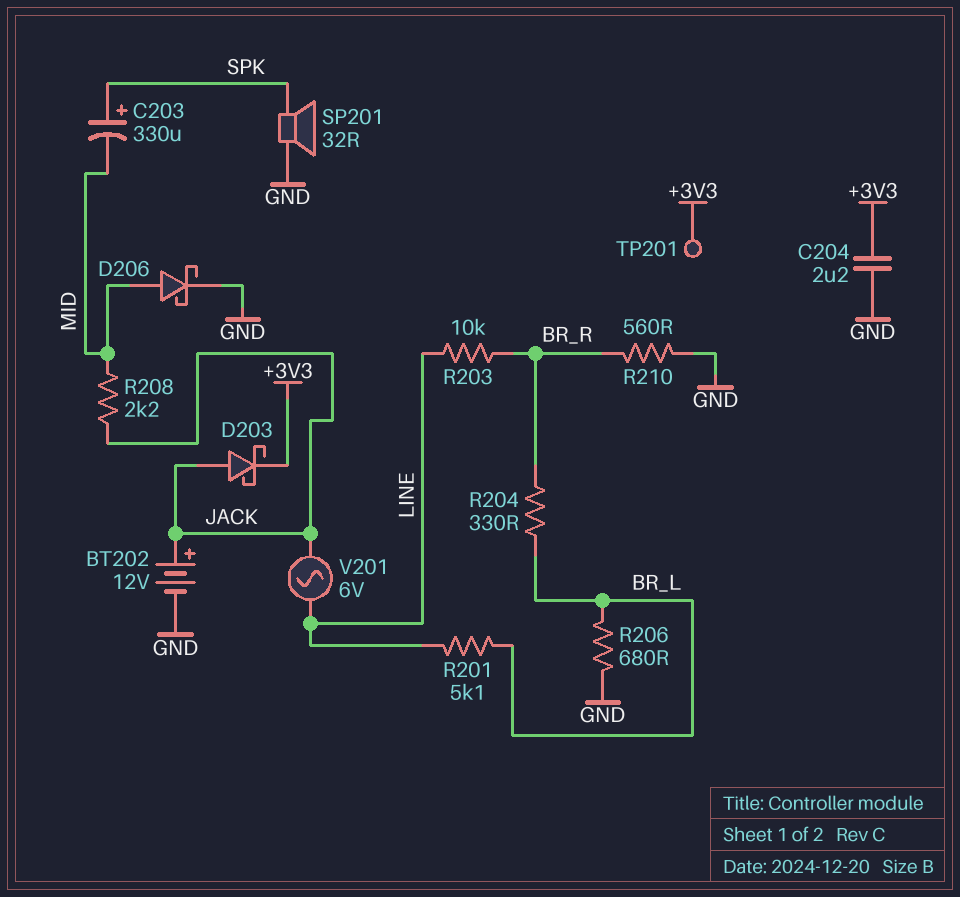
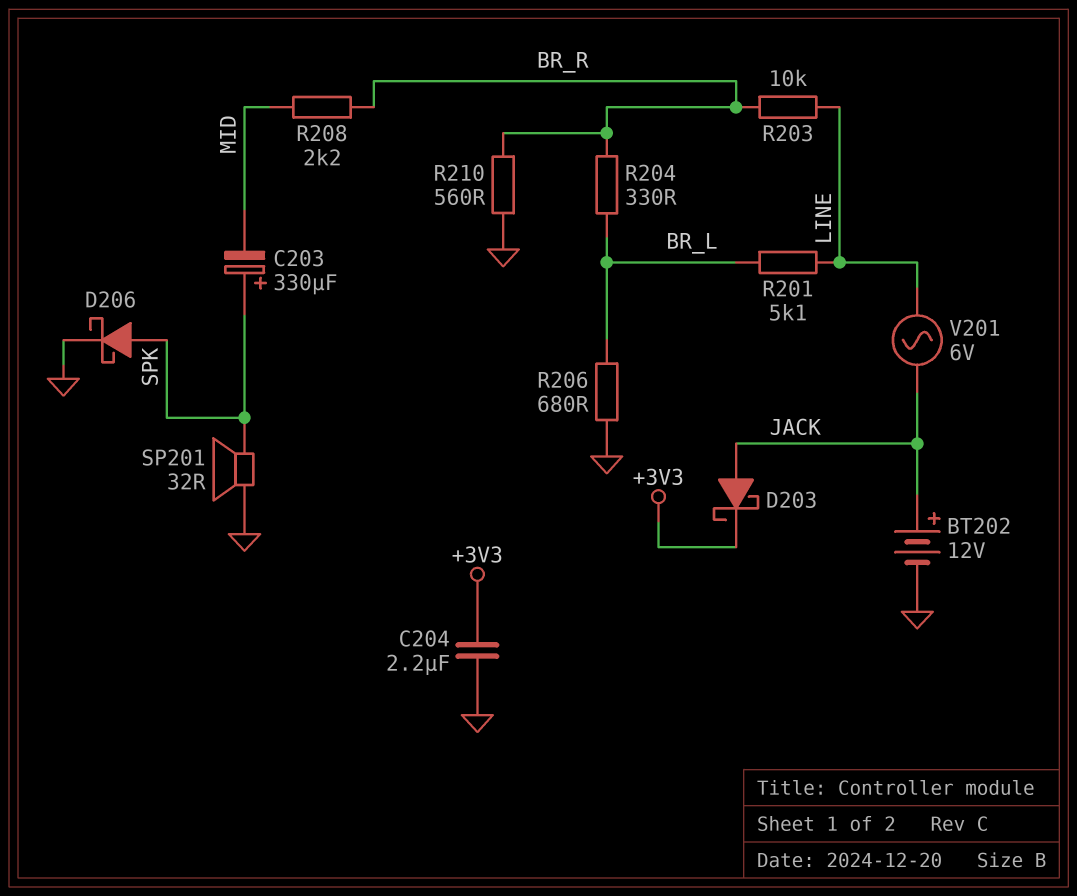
D206: schottky (A MID, K GND) -> schottky (A SPK, K GND)
R208: 2.2k (JACK, MID) -> 2.2k (BR_R, MID)
TP201: test point (+3V3) -> none

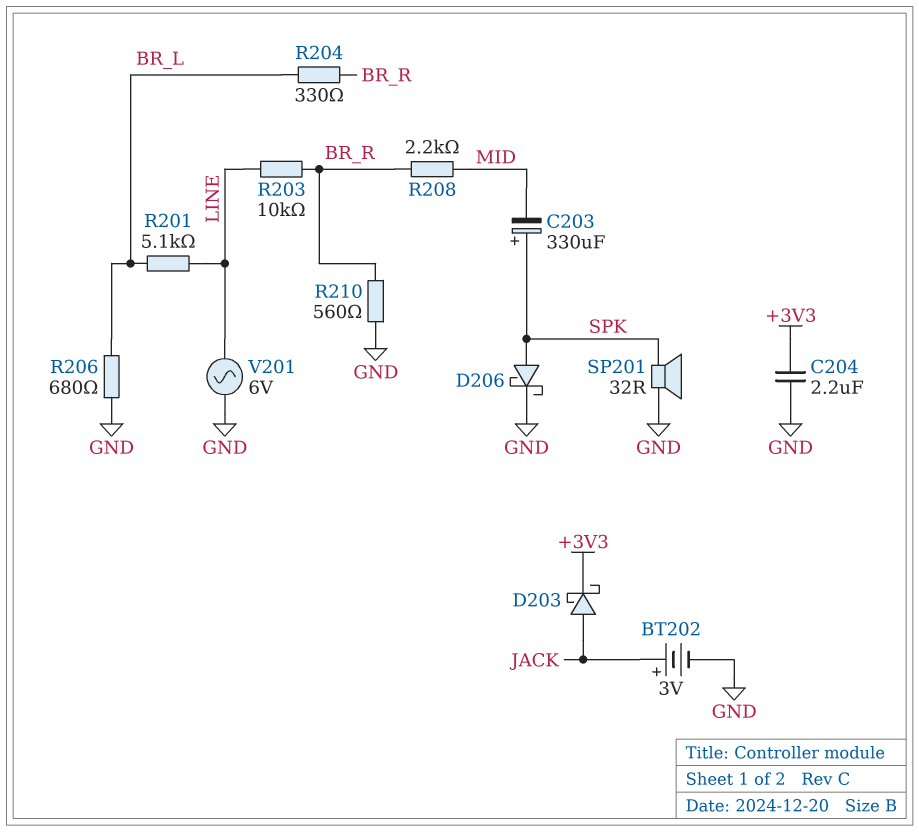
BT202: 12V (plus JACK, minus GND) -> 3V (plus JACK, minus GND)
V201: AC 6V (JACK, LINE) -> AC 6V (GND, LINE)

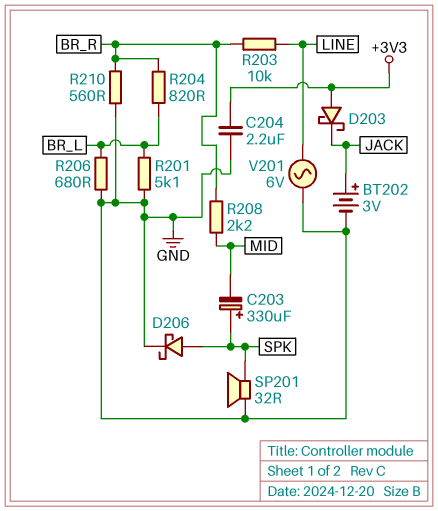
D203: schottky (A JACK, K +3V3) -> schottky (A +3V3, K JACK)
R201: 5.1k (BR_L, LINE) -> 5.1k (BR_L, GND)
R204: 330 (BR_L, BR_R) -> 820 (BR_L, BR_R)

